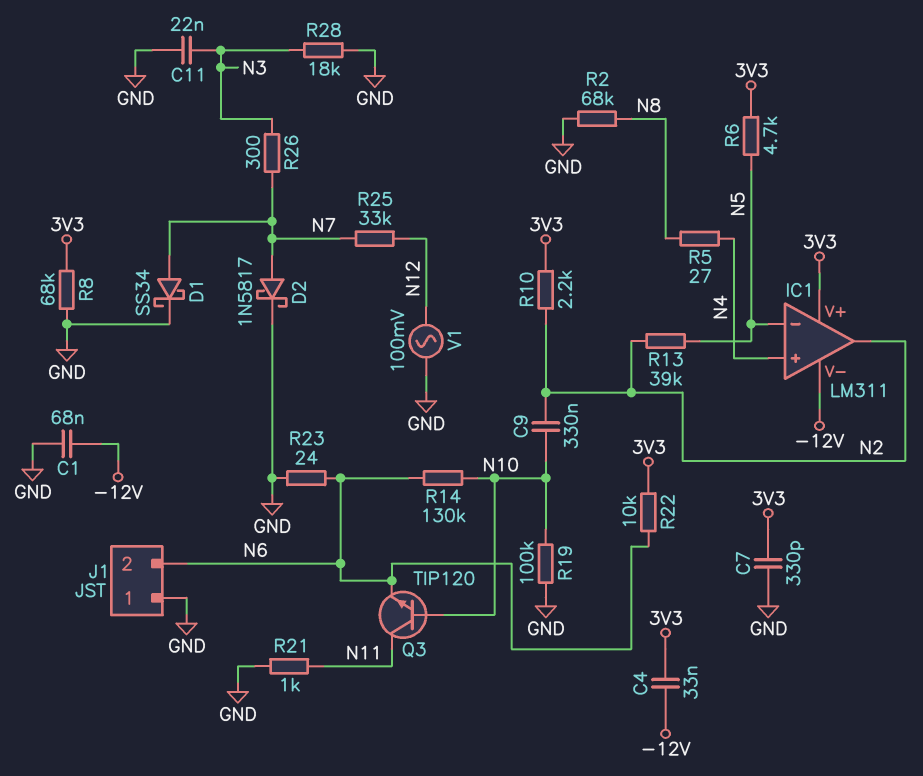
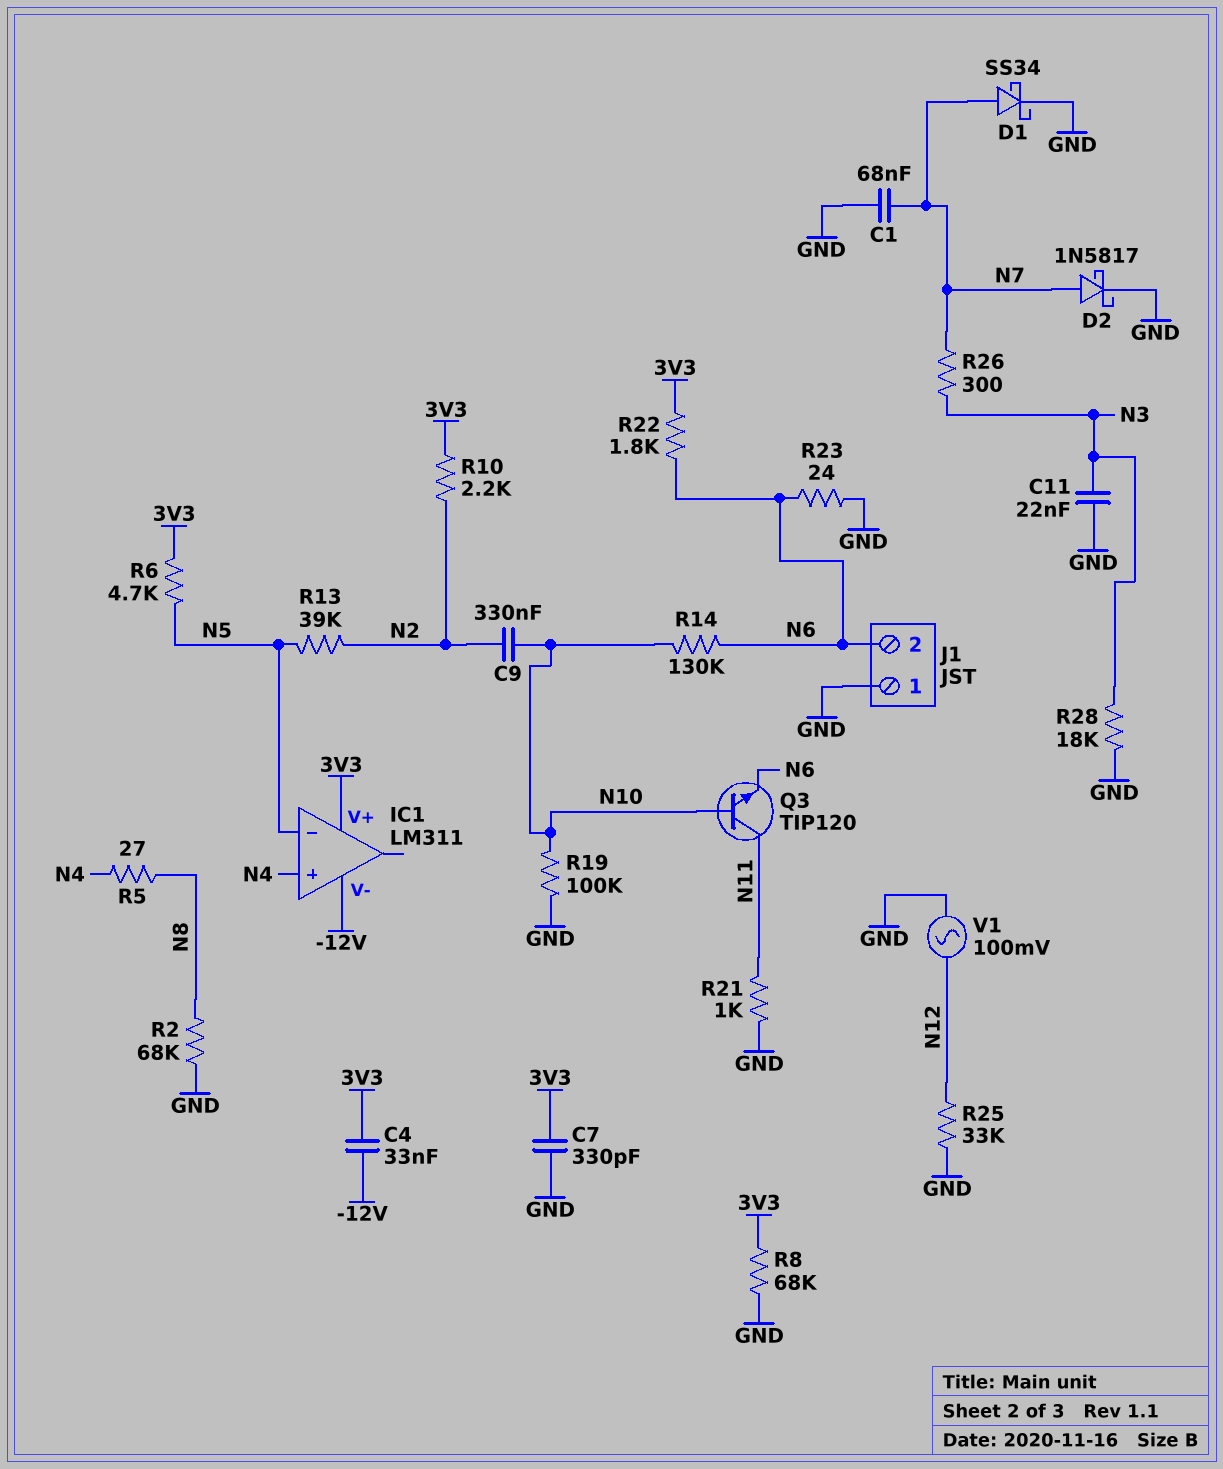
C1: 68nF (-12V, GND) -> 68nF (GND, N7)
IC1 pin out: N2 -> none
R22: 10k (3V3, N6) -> 1.8k (3V3, N6)
R25: 33k (N7, N12) -> 33k (GND, N12)

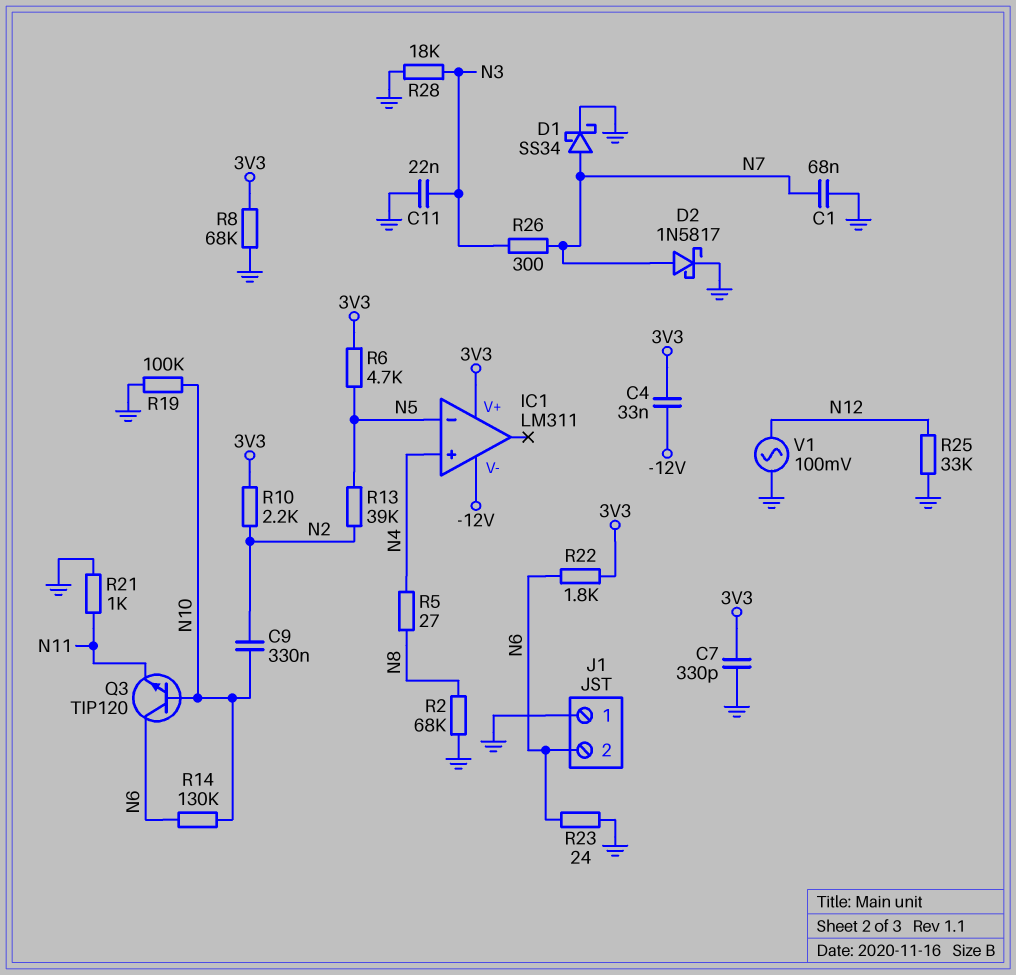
Q3: NPN TIP120 (B N10, C N11, E N6) -> NPN TIP120 (B N10, C N6, E N11)

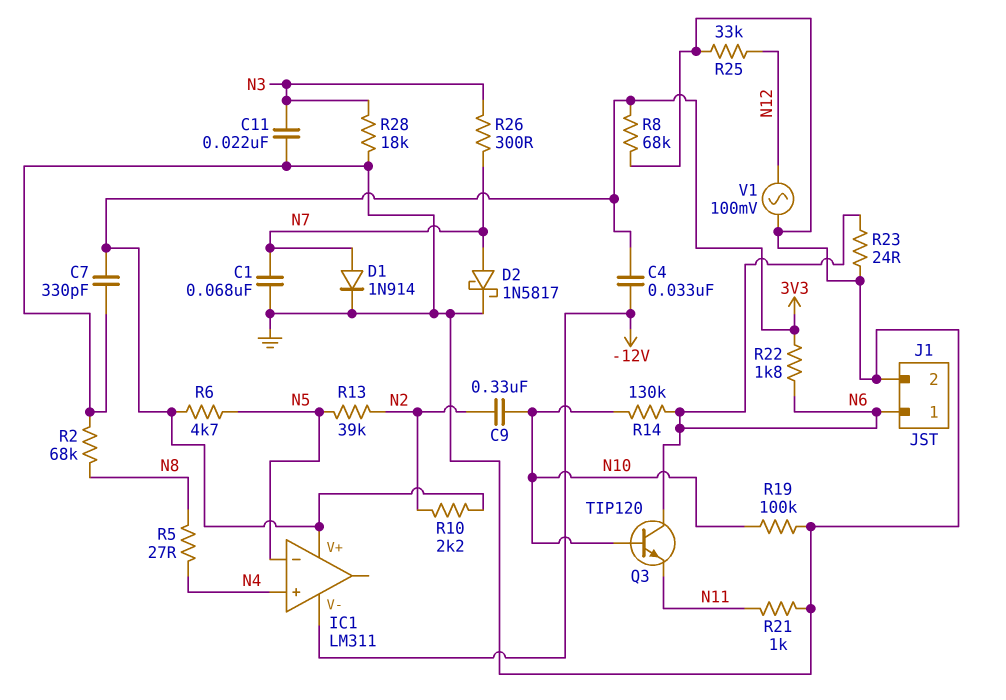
D1: schottky SS34 (A N7, K GND) -> diode 1N914 (A N7, K GND)
J1 pin 1: GND -> N6
J1 pin 2: N6 -> GND

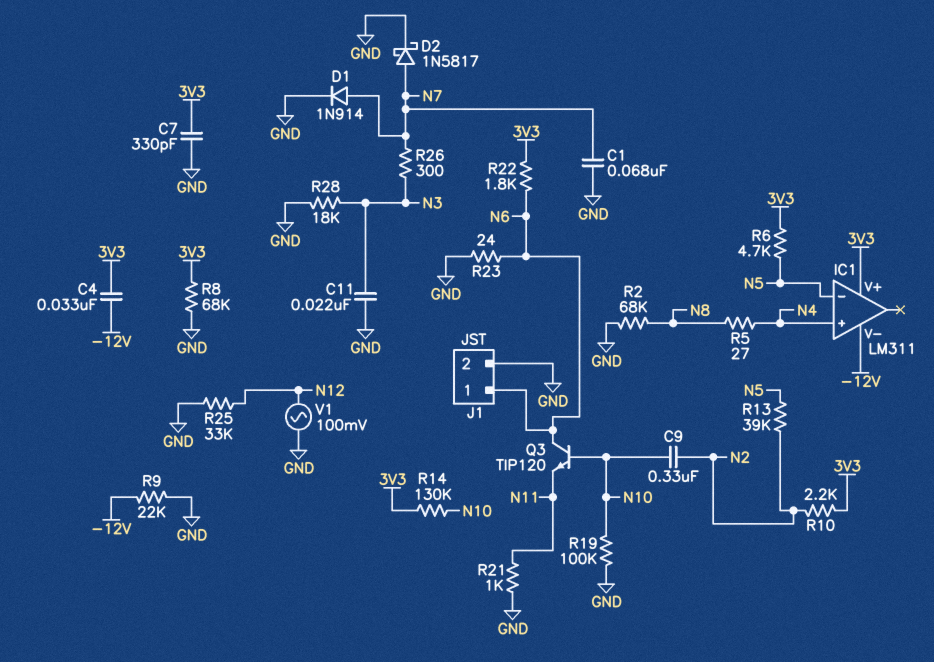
R9: none -> 22k (-12V, GND)
R14: 130k (N6, N10) -> 130k (3V3, N10)

